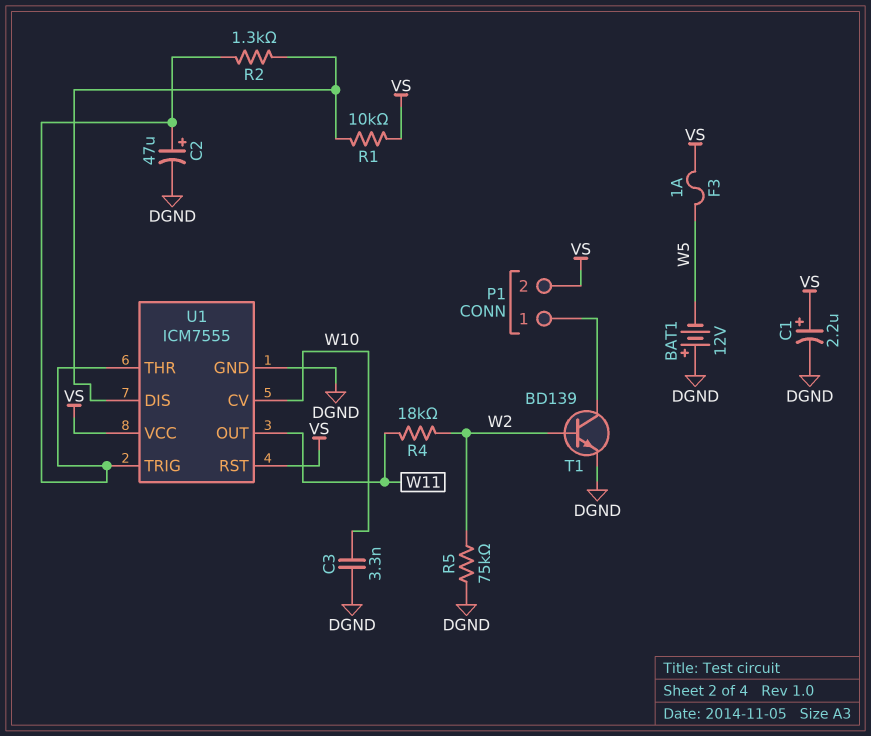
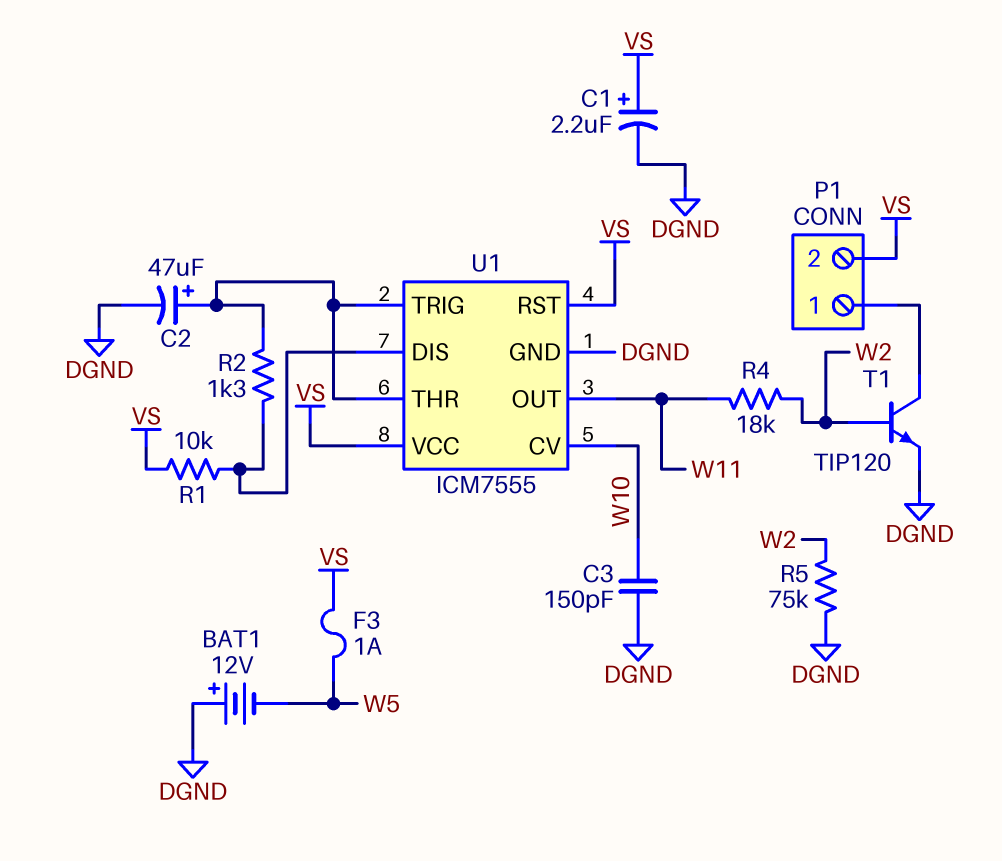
C3: 3.3nF (DGND, W10) -> 150pF (DGND, W10)
T1: NPN BD139 (B W2, C P1/1, E DGND) -> NPN TIP120 (B W2, C P1/1, E DGND)

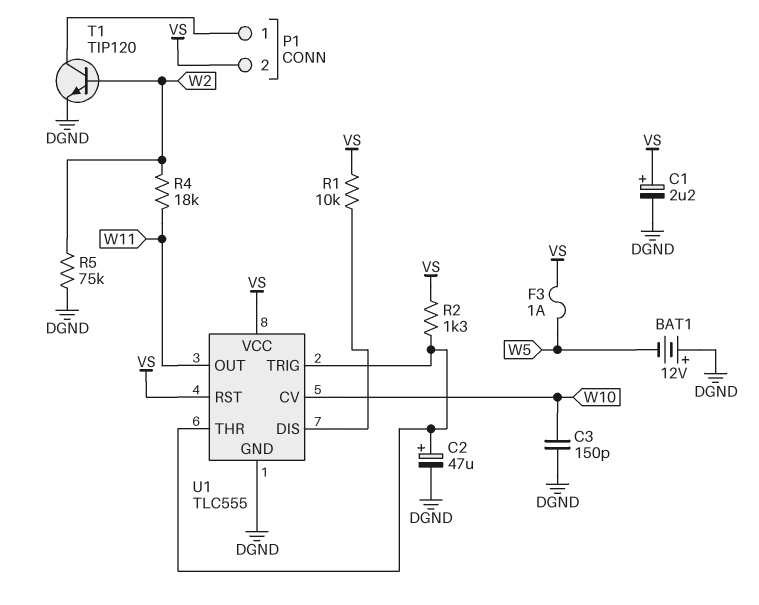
R2: 1.3k (U1/DIS, U1/THR) -> 1.3k (U1/THR, VS)
U1: ICM7555 -> TLC555

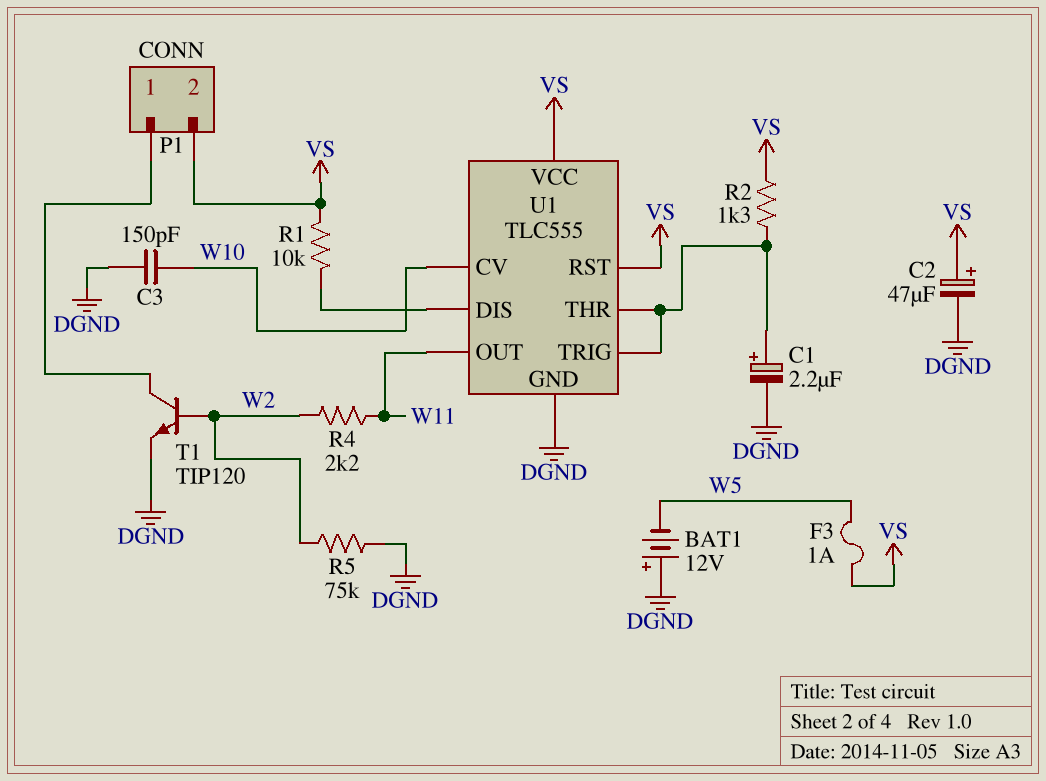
C1: 2.2uF (plus VS, minus DGND) -> 2.2uF (plus U1/THR, minus DGND)
C2: 47uF (plus U1/THR, minus DGND) -> 47uF (plus VS, minus DGND)
R4: 18k (W2, W11) -> 2.2k (W2, W11)

